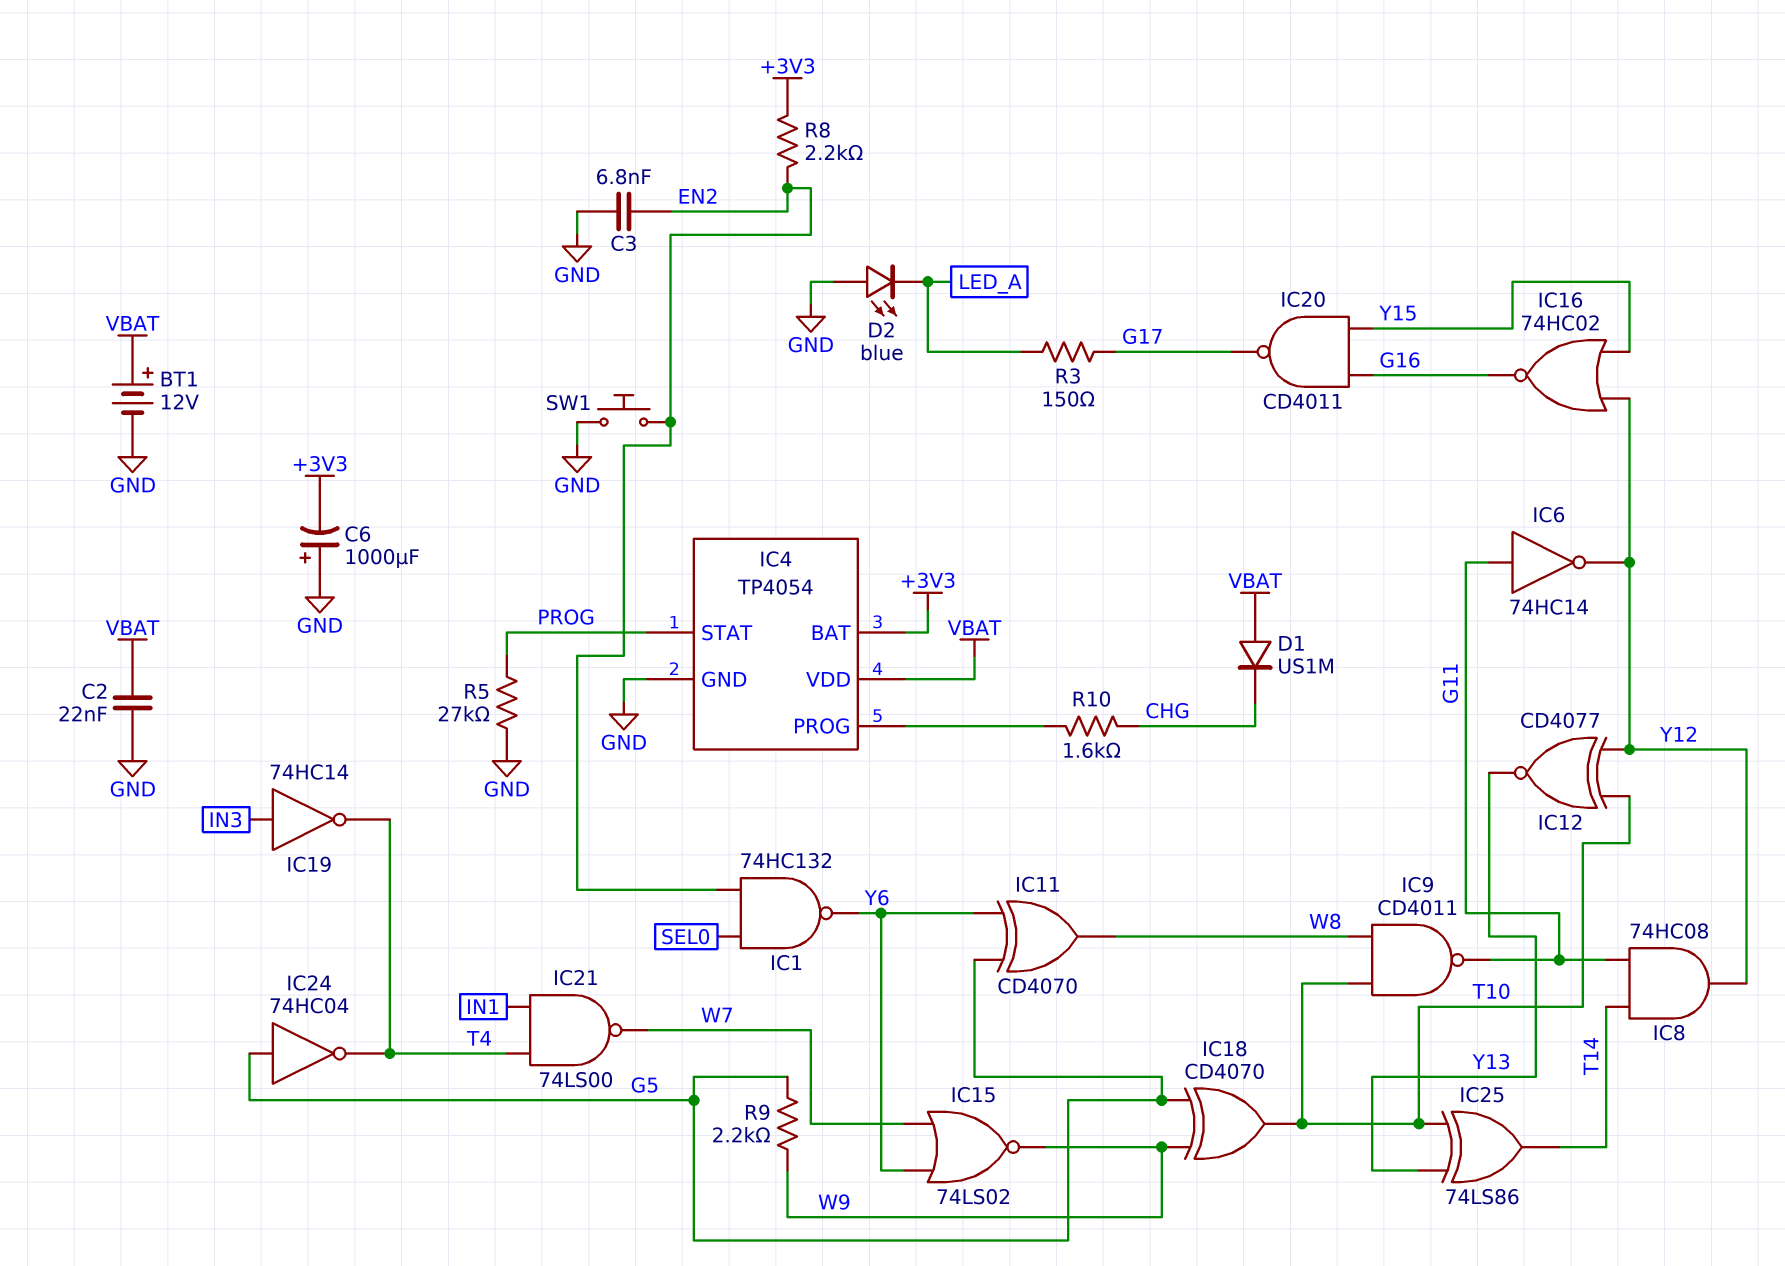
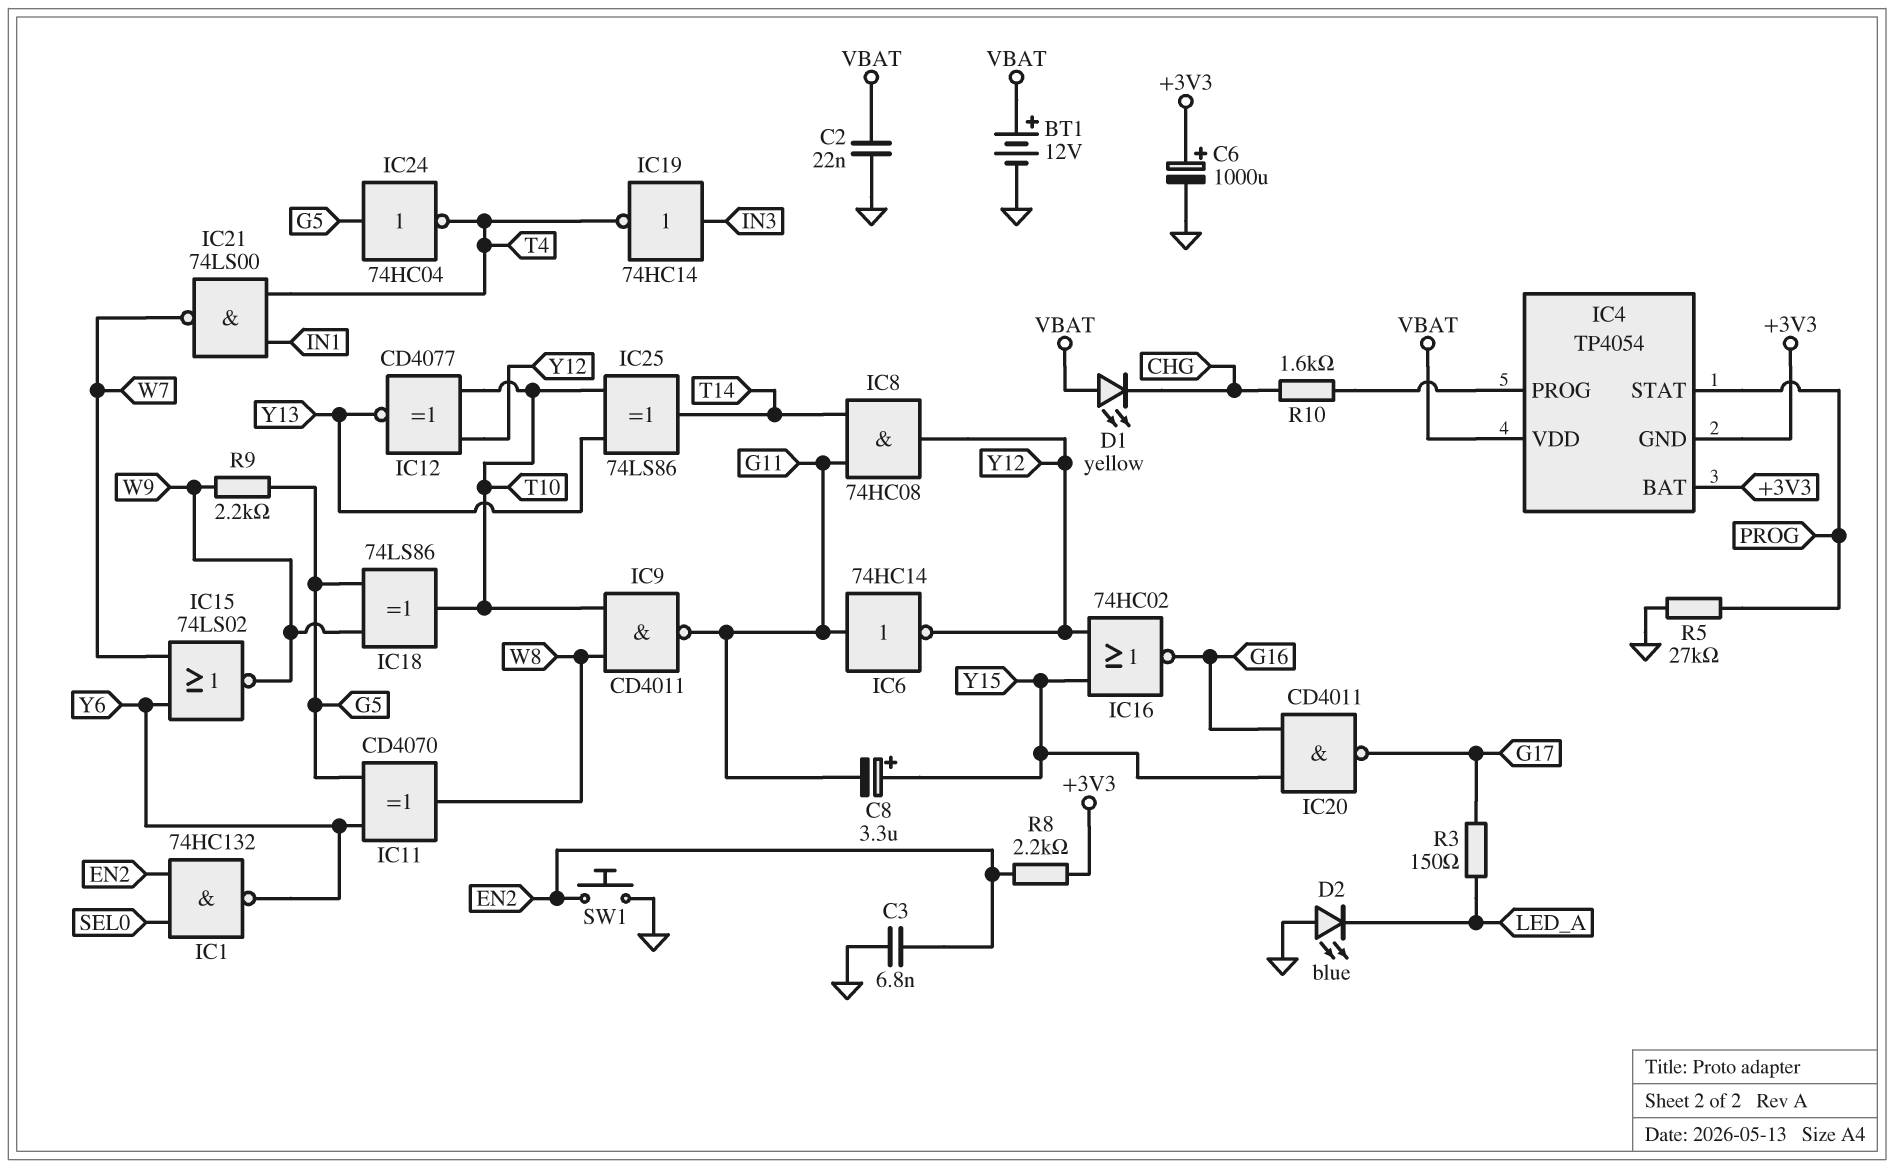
C6: 1000uF (plus GND, minus +3V3) -> 1000uF (plus +3V3, minus GND)
C8: none -> 3.3uF (plus Y15, minus G11)
D1: diode US1M (A VBAT, K CHG) -> LED yellow (A VBAT, K CHG)
IC4 pin GND: GND -> +3V3
IC18: XOR CD4070 (in G5, in W9, out T10) -> XOR 74LS86 (in G5, in W9, out T10)

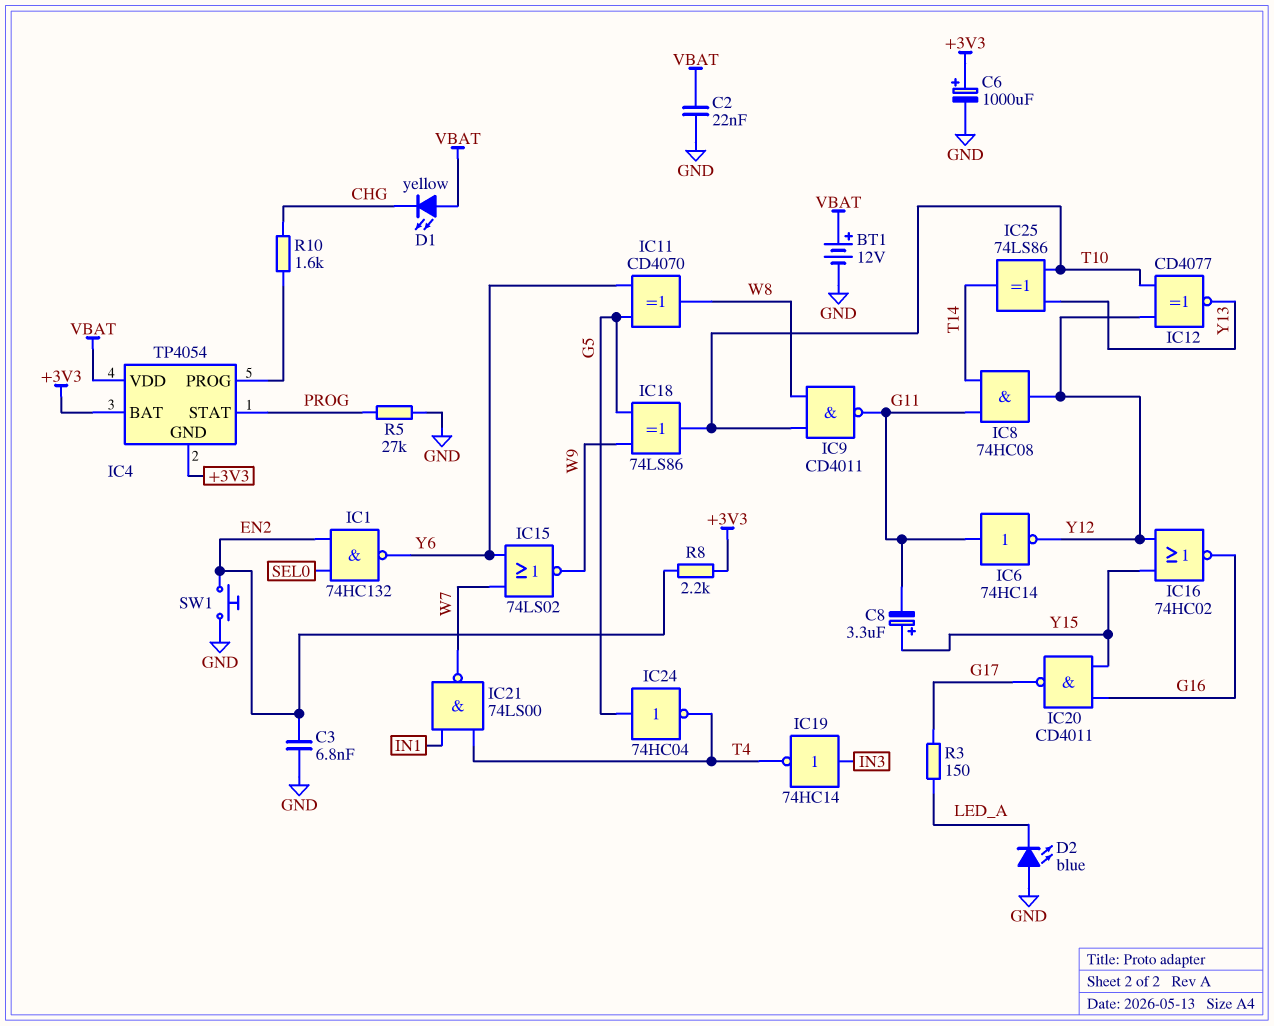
R9: 2.2k (G5, W9) -> none

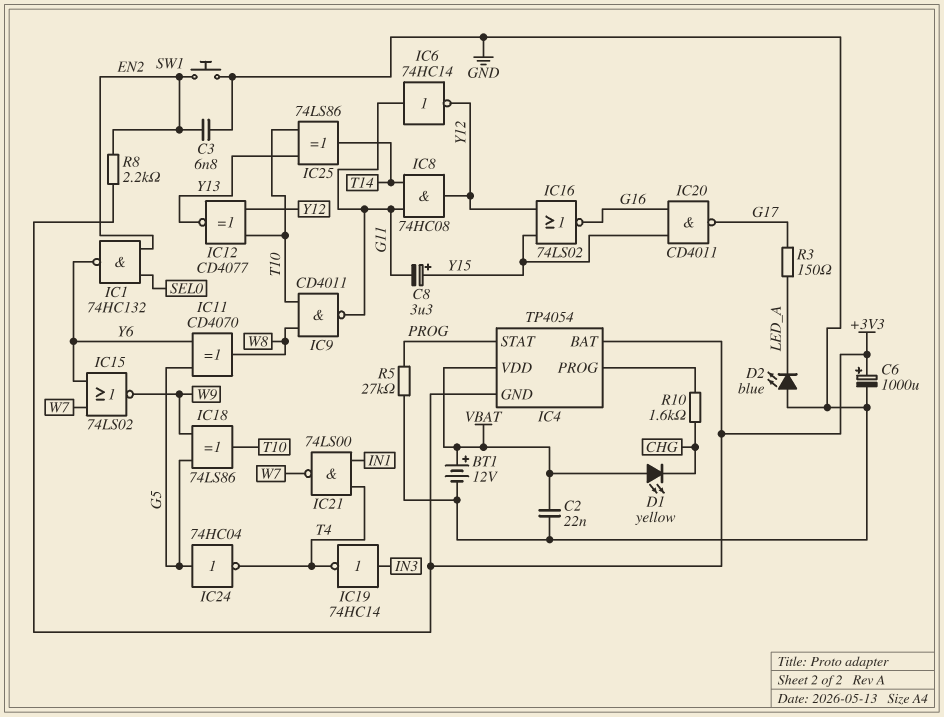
IC16: NOR 74HC02 (in Y12, in Y15, out G16) -> NOR 74LS02 (in Y12, in Y15, out G16)

